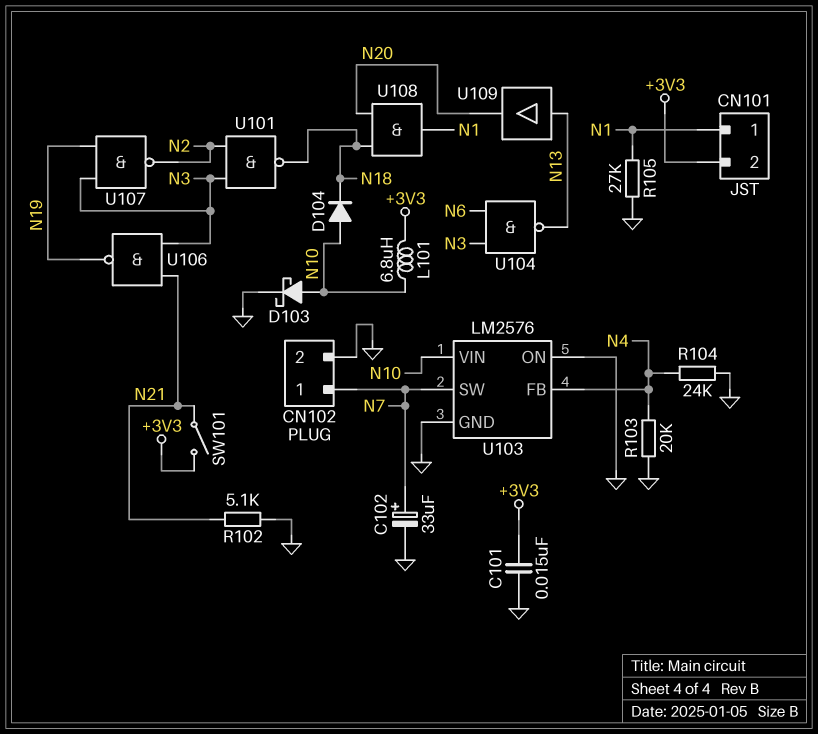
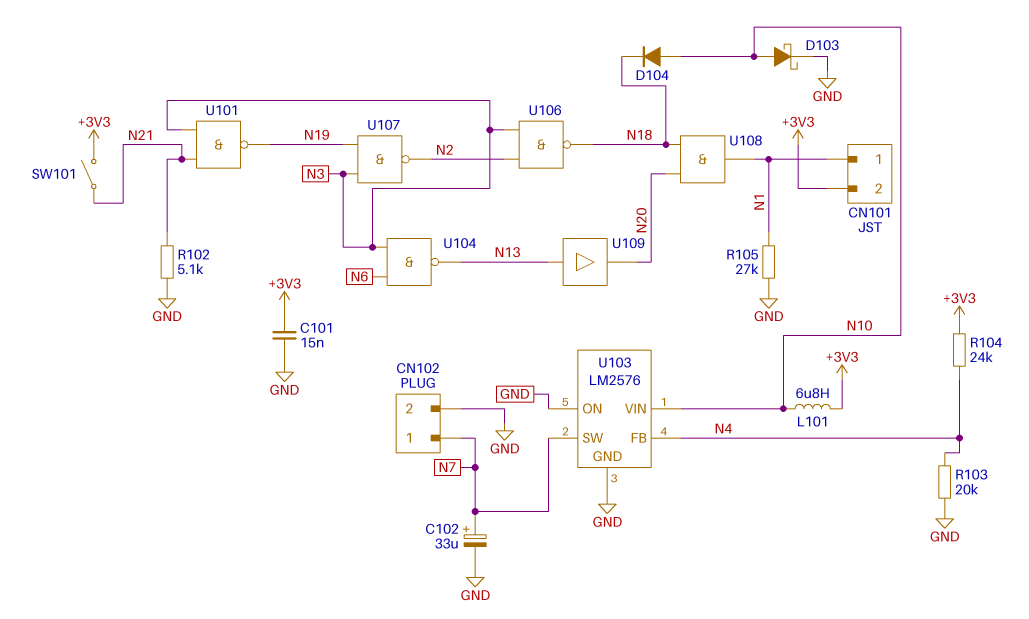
R104: 24k (GND, N4) -> 24k (+3V3, N4)
U101: NAND (in N2, in N3, out N18) -> NAND (in N3, in N21, out N19)
U106: NAND (in N3, in N21, out N19) -> NAND (in N2, in N3, out N18)

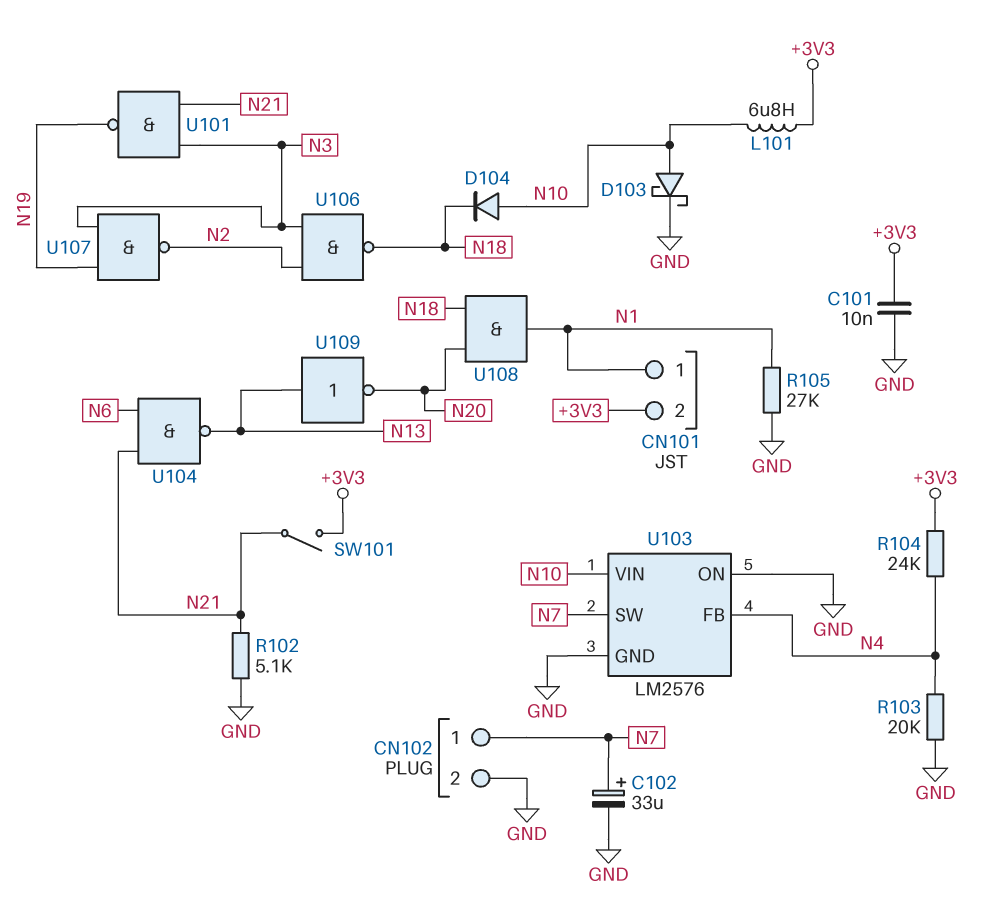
C101: 15nF (+3V3, GND) -> 10nF (+3V3, GND)
U104: NAND (in N3, in N6, out N13) -> NAND (in N6, in N21, out N13)
U109: buffer (in N13, out N20) -> NOT (in N13, out N20)

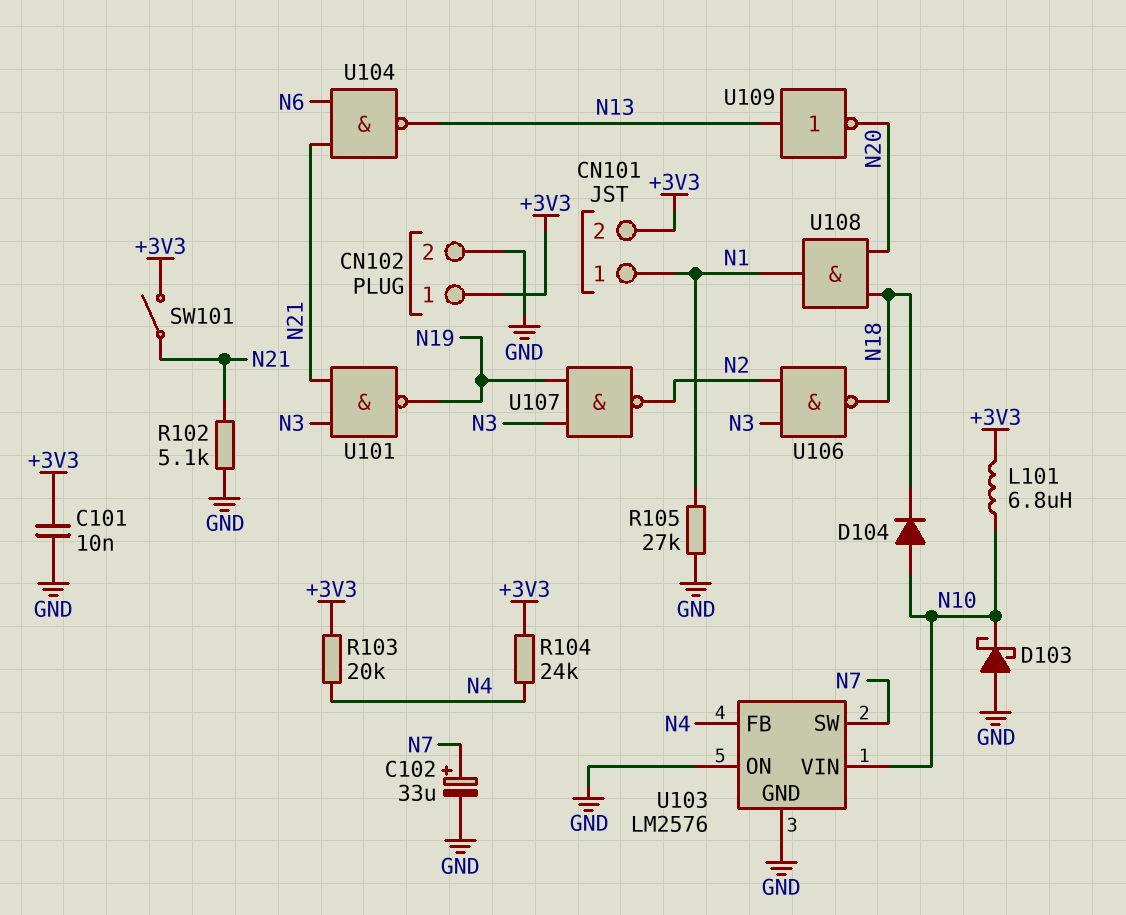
CN102 pin 1: N7 -> +3V3
D103: schottky (A N10, K GND) -> schottky (A GND, K N10)
R103: 20k (GND, N4) -> 20k (+3V3, N4)

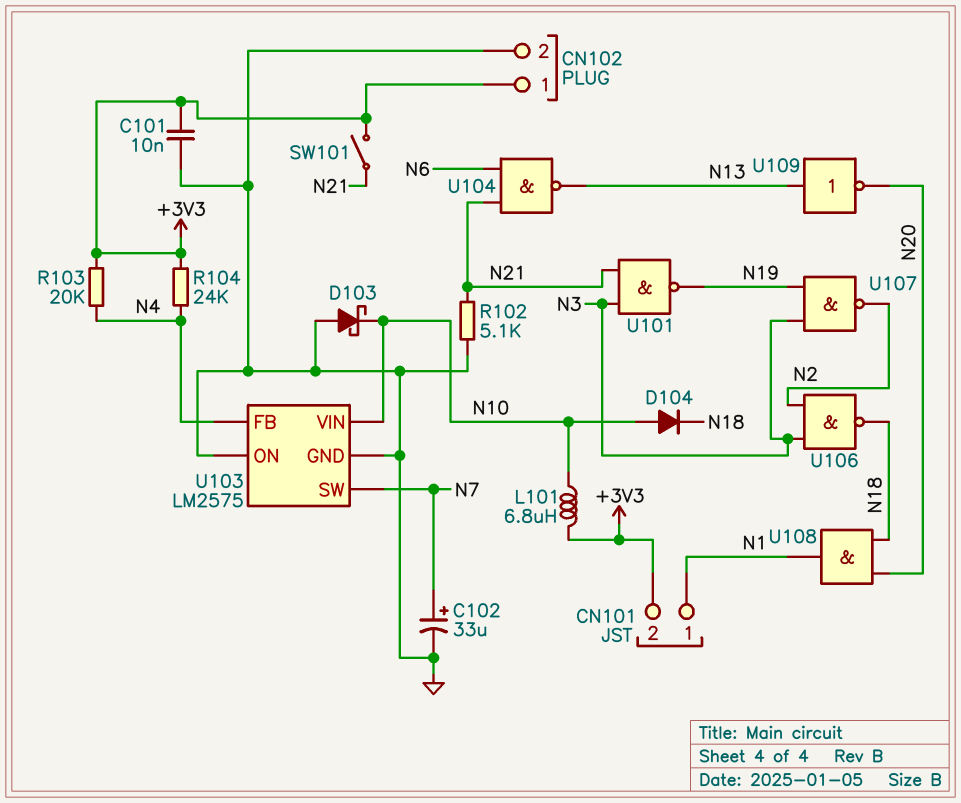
R105: 27k (GND, N1) -> none
U103: LM2576 -> LM2575

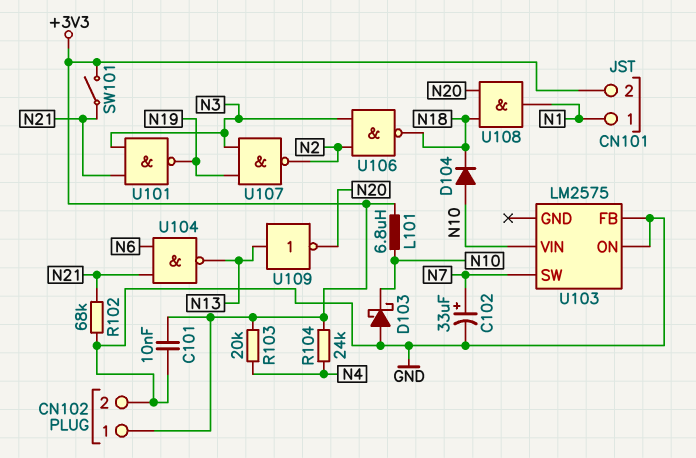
R102: 5.1k (GND, N21) -> 68k (GND, N21)
U103 pin FB: N4 -> GND
U103 pin GND: GND -> none

